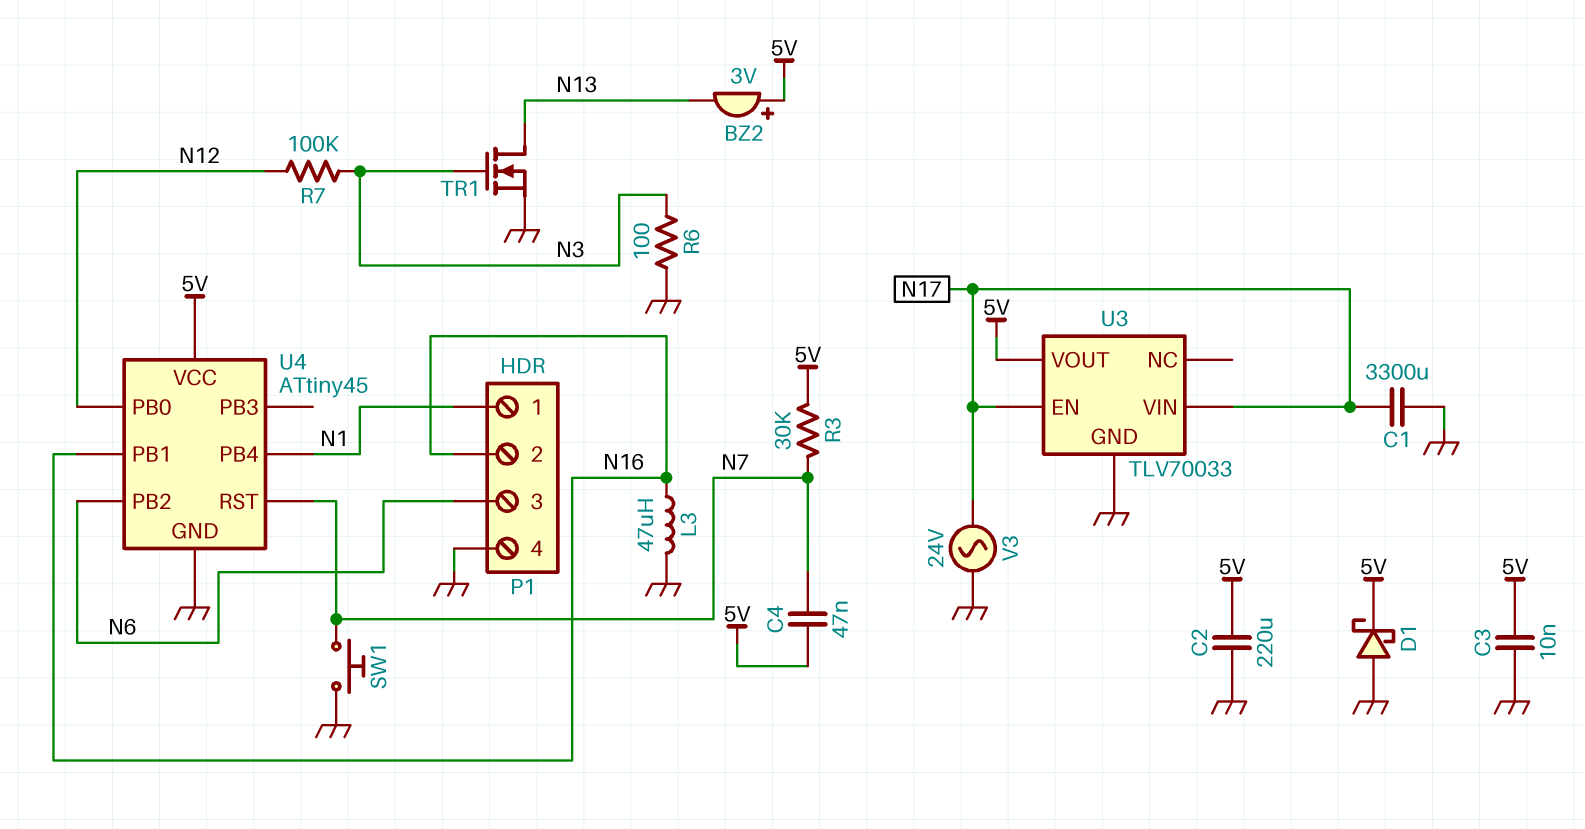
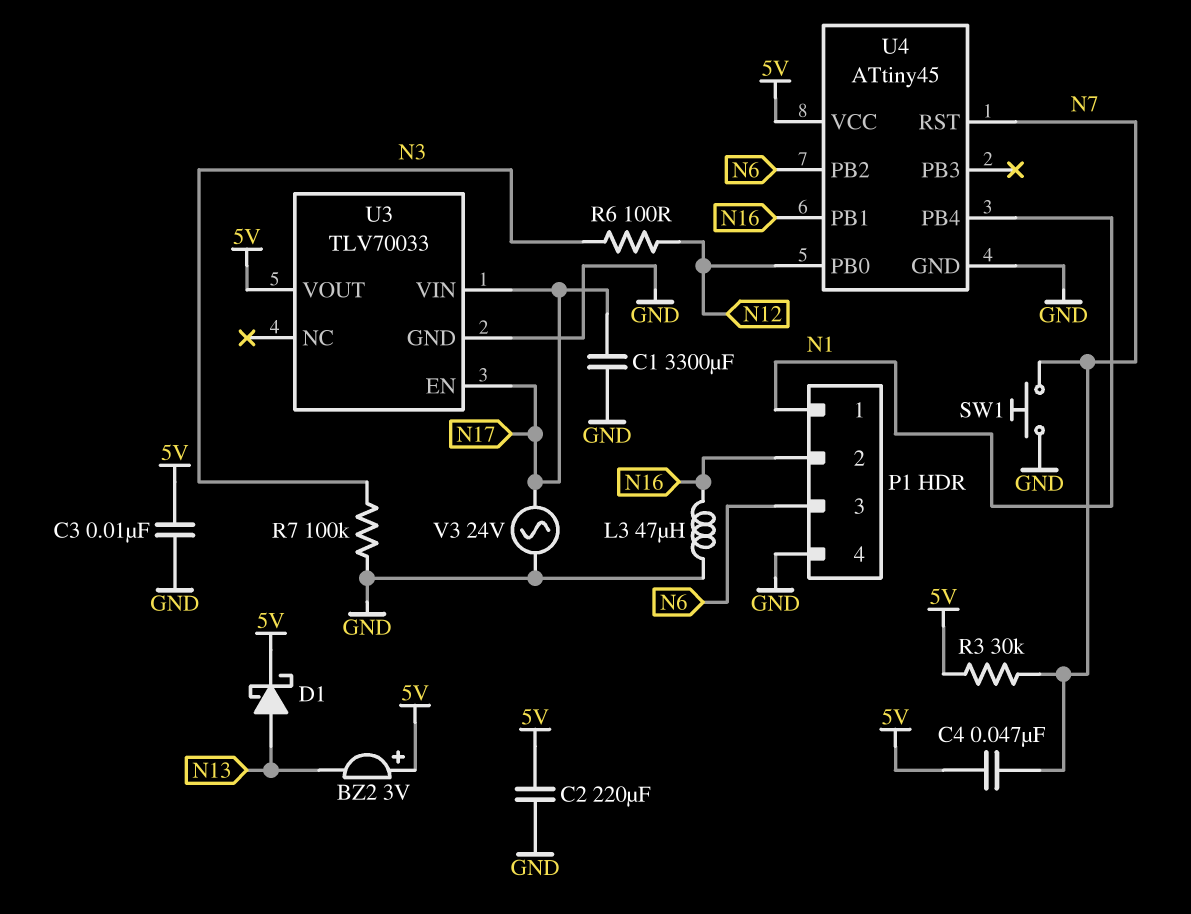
D1: schottky (A GND, K 5V) -> schottky (A N13, K 5V)
R6: 100 (GND, N3) -> 100 (N3, N12)
R7: 100k (N3, N12) -> 100k (GND, N3)
TR1: NMOS (G N3, D N13, S GND) -> none

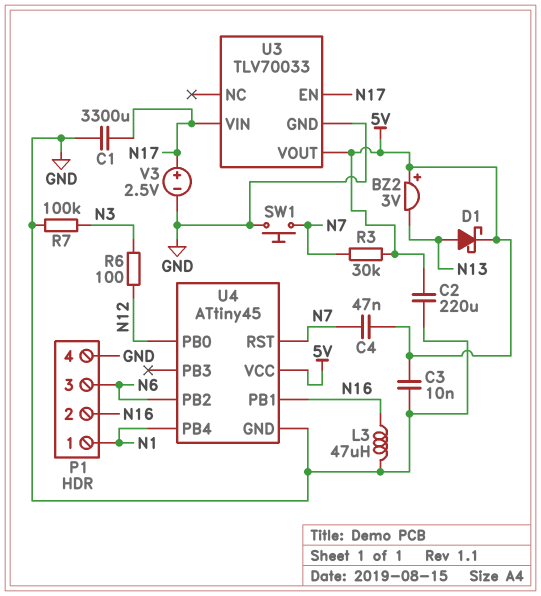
V3: AC 24V (GND, N17) -> 2.5V (plus N17, minus GND)

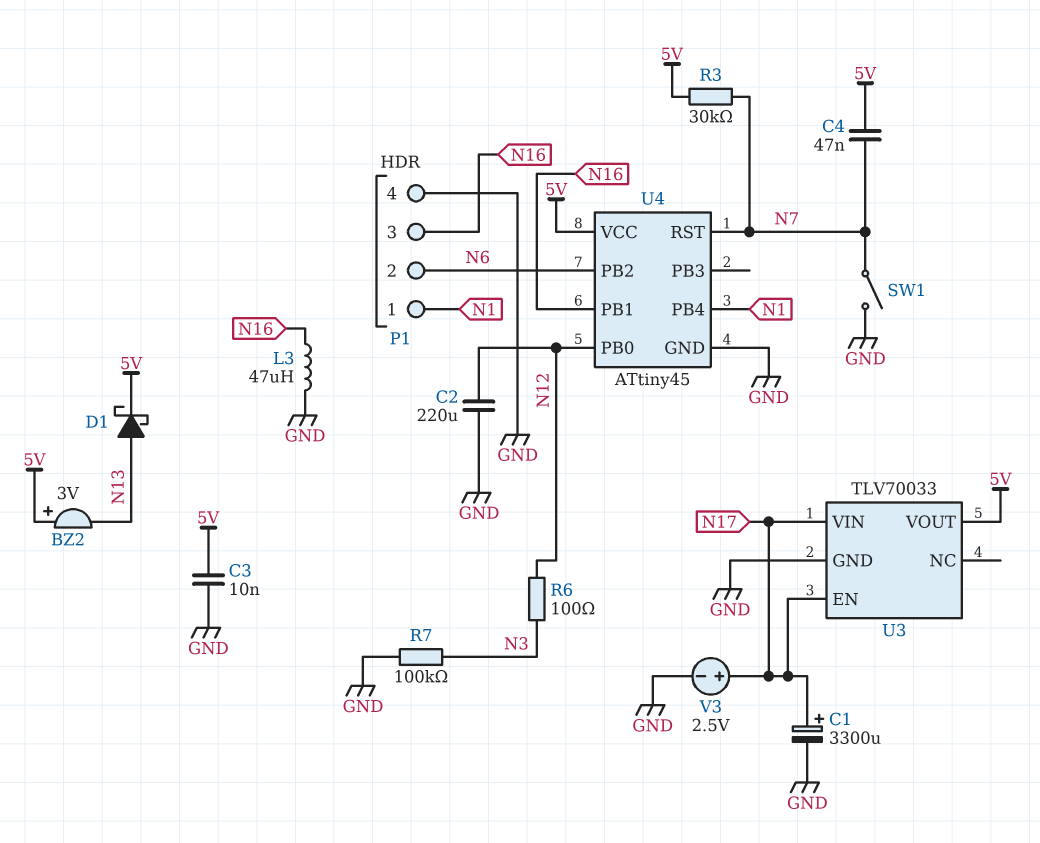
C1: 3300uF (GND, N17) -> 3300uF (plus N17, minus GND)
C2: 220uF (5V, GND) -> 220uF (GND, N12)
P1 pin 2: N16 -> N6
P1 pin 3: N6 -> N16
SW1: button (GND, N7) -> switch (GND, N7)

